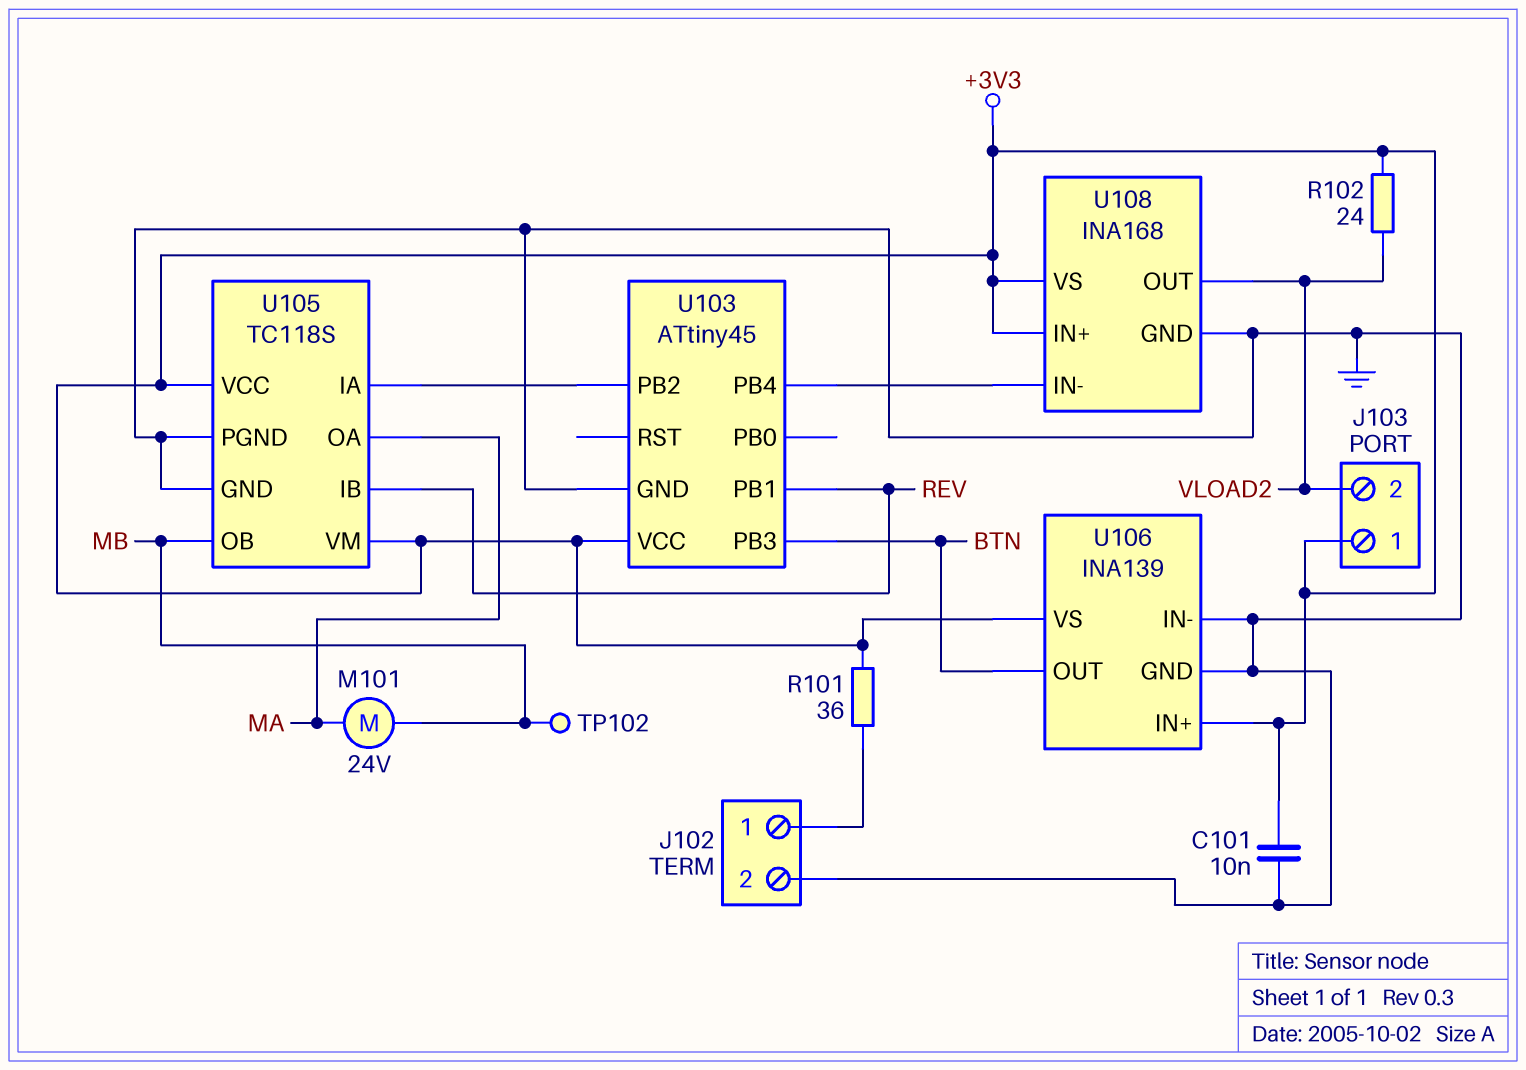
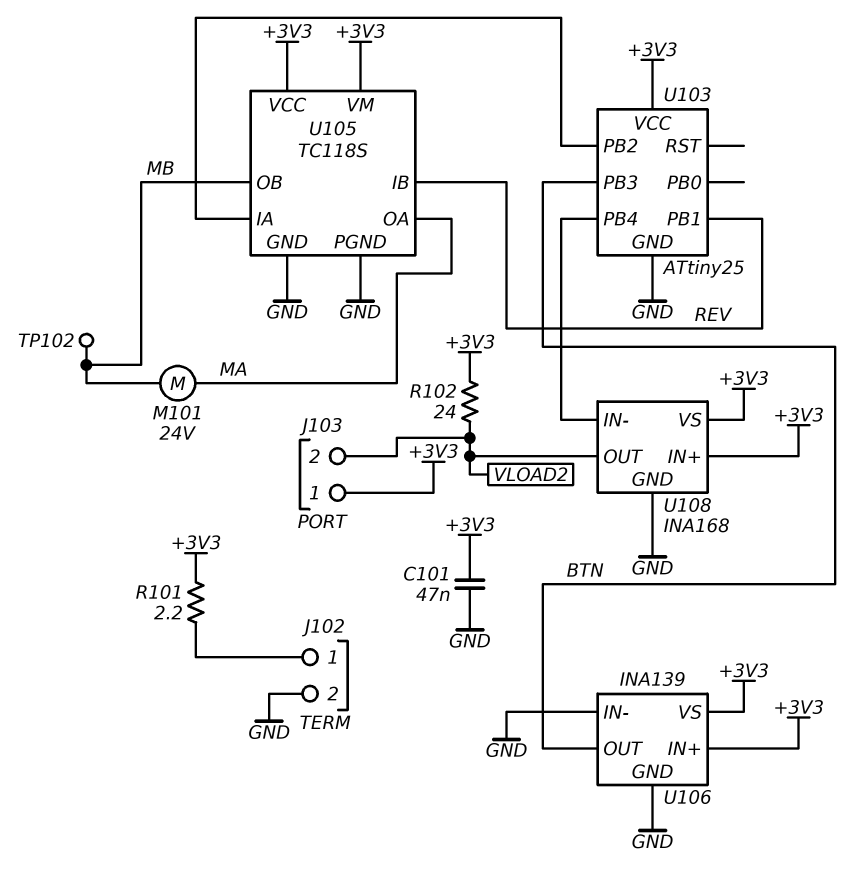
C101: 10nF (+3V3, GND) -> 47nF (+3V3, GND)
R101: 36 (+3V3, J102/1) -> 2.2 (+3V3, J102/1)
U103: ATtiny45 -> ATtiny25

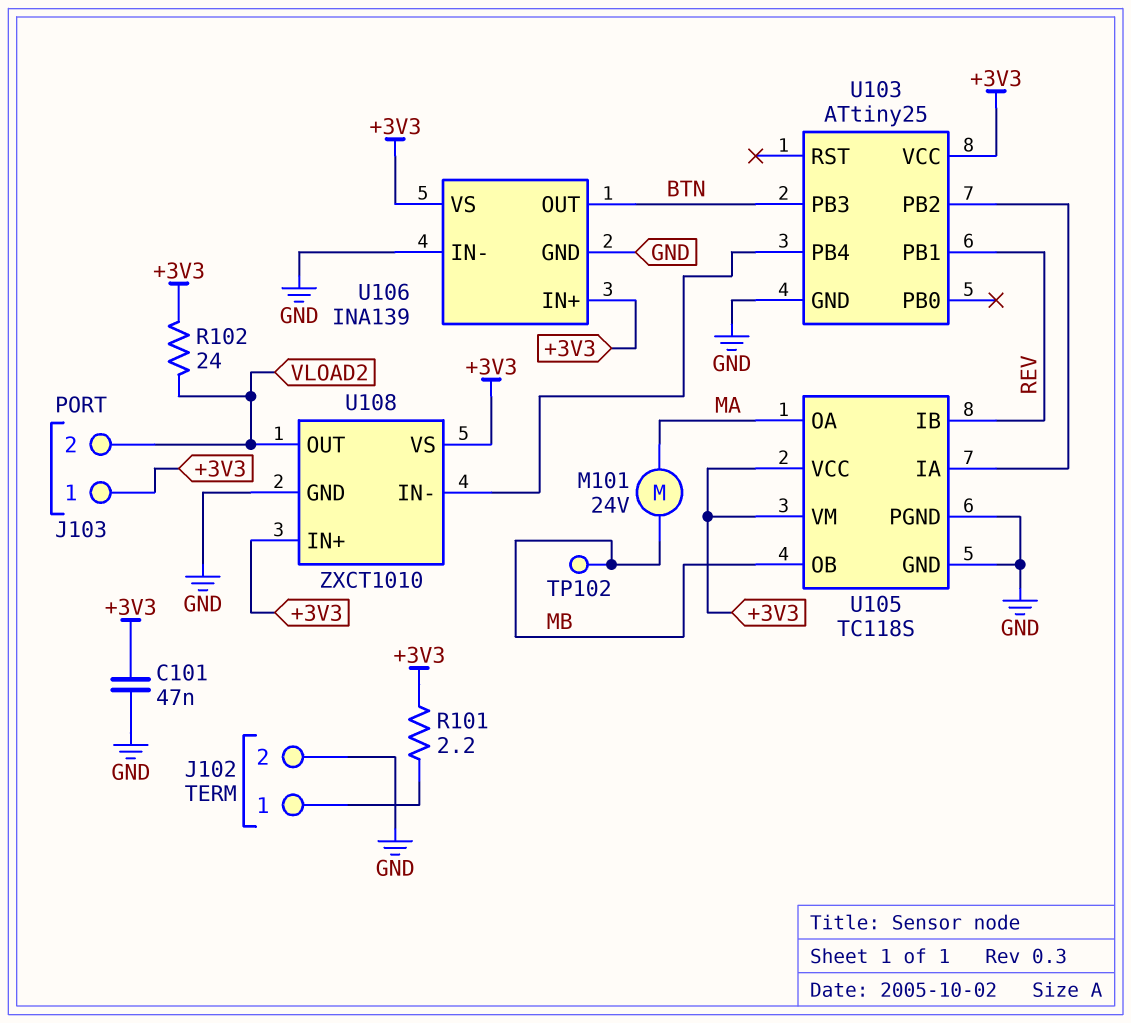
U108: INA168 -> ZXCT1010

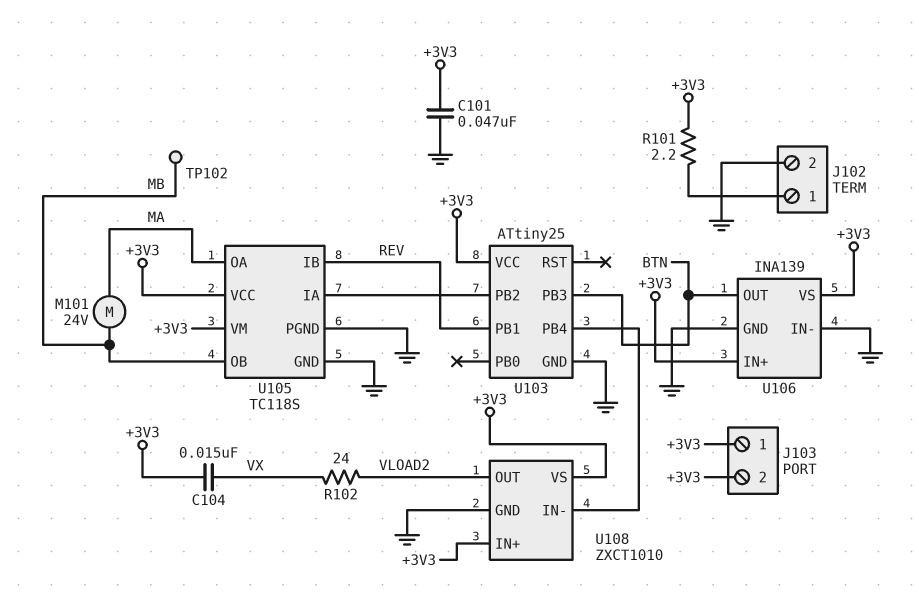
C104: none -> 15nF (+3V3, VX)
J103 pin 2: VLOAD2 -> +3V3
R102: 24 (+3V3, VLOAD2) -> 24 (VLOAD2, VX)

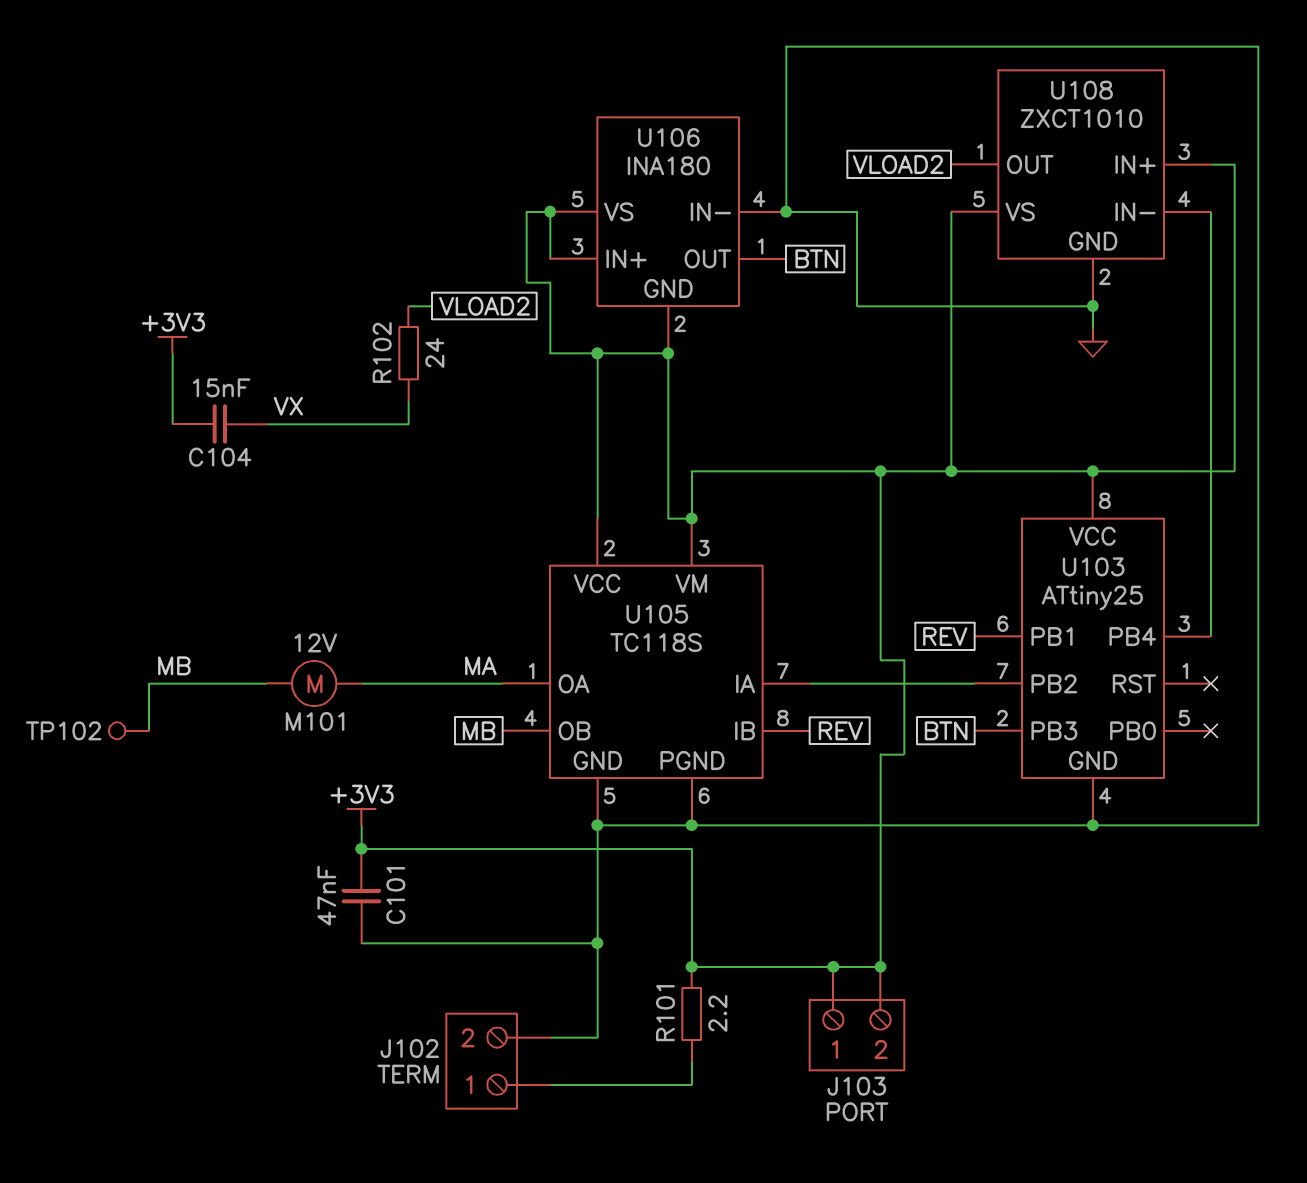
M101: motor 24V (MA, MB) -> motor 12V (MA, MB)
U106: INA139 -> INA180
U106 pin GND: GND -> +3V3

